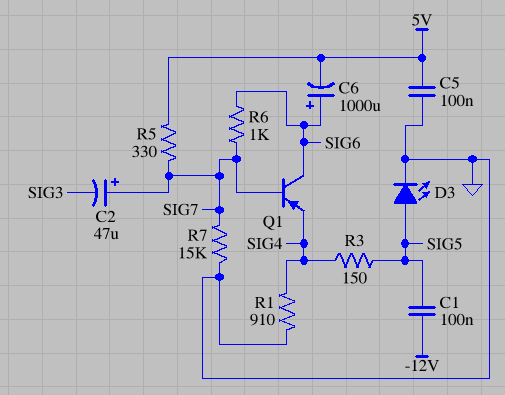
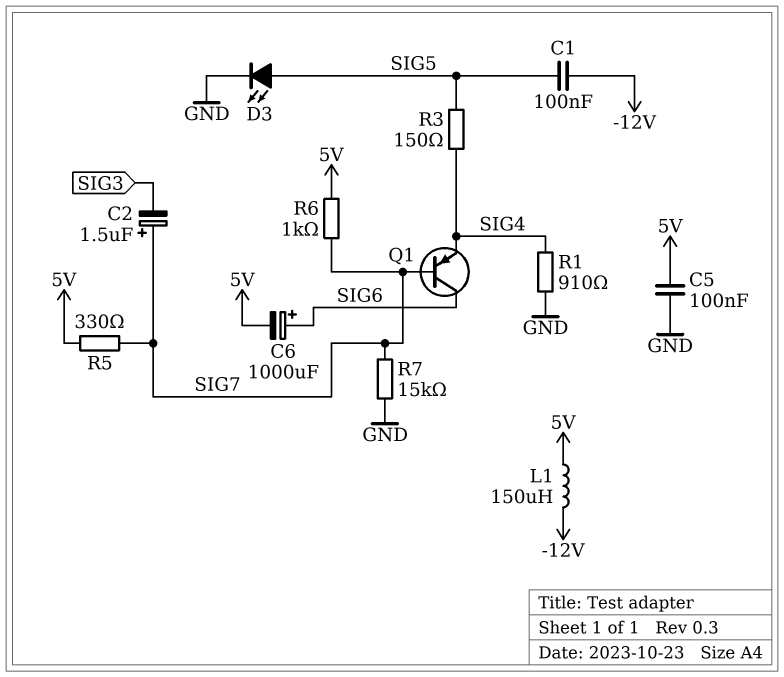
C2: 47uF (plus SIG7, minus SIG3) -> 1.5uF (plus SIG7, minus SIG3)
L1: none -> 150uH (-12V, 5V)
R6: 1k (SIG6, SIG7) -> 1k (5V, SIG7)

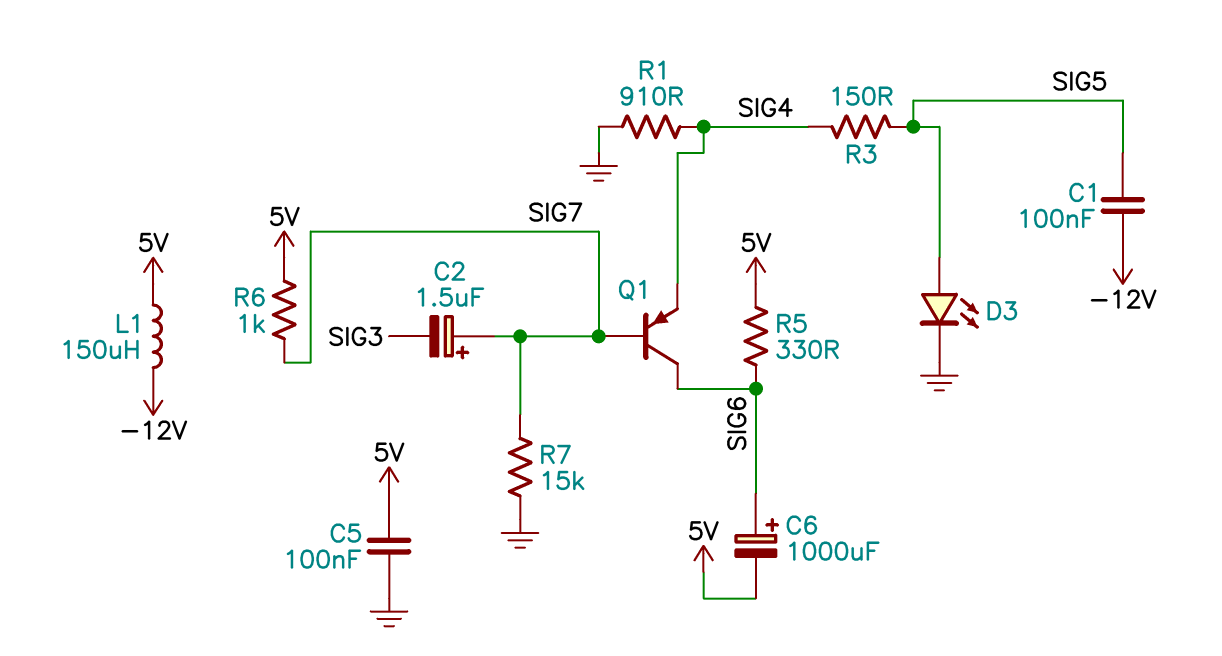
R5: 330 (5V, SIG7) -> 330 (5V, SIG6)

